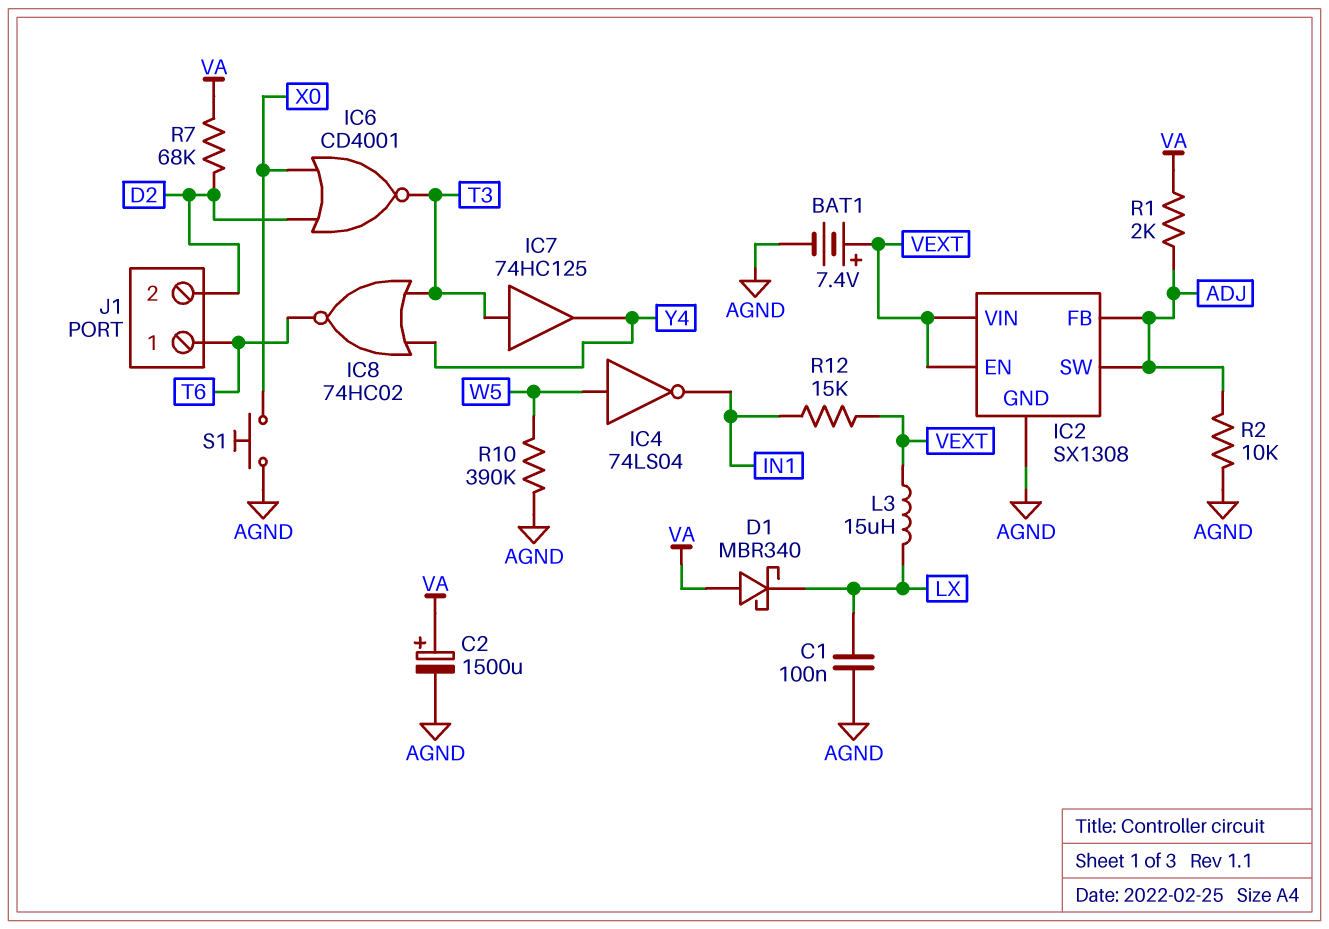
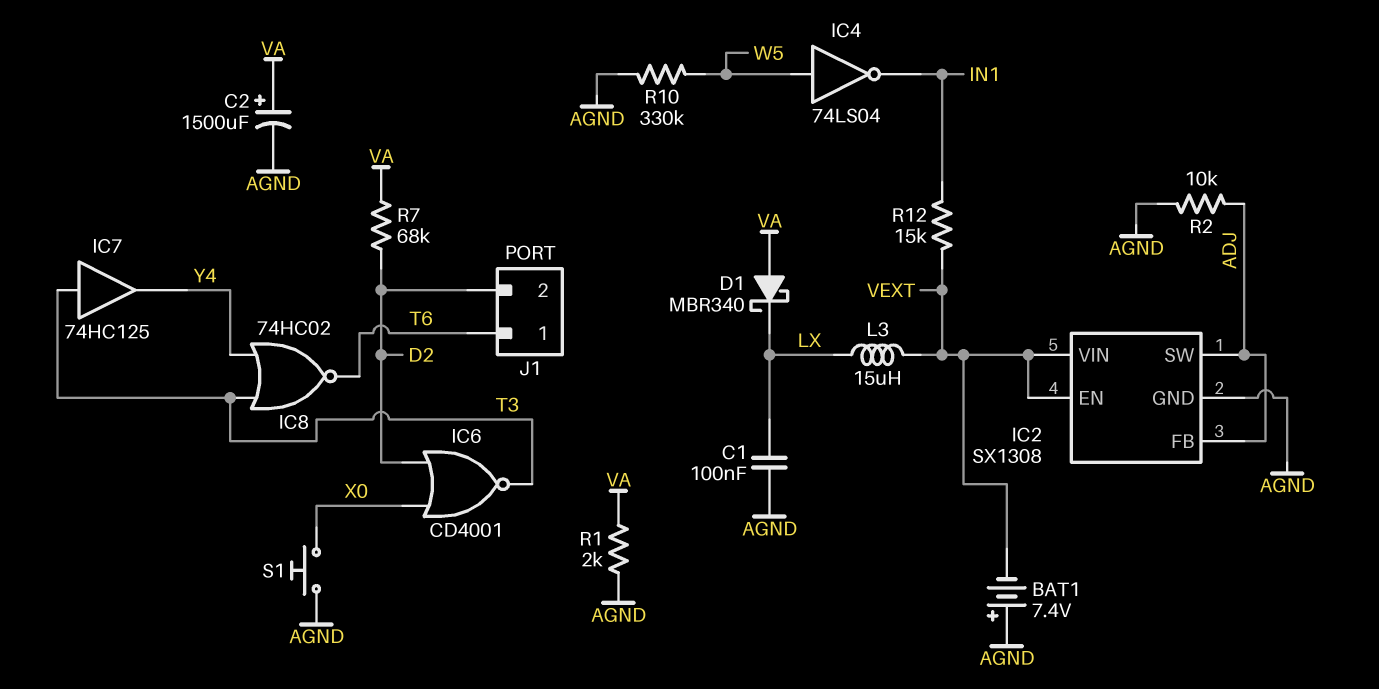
BAT1: 7.4V (plus VEXT, minus AGND) -> 7.4V (plus AGND, minus VEXT)
R1: 2k (ADJ, VA) -> 2k (AGND, VA)
R10: 390k (AGND, W5) -> 330k (AGND, W5)

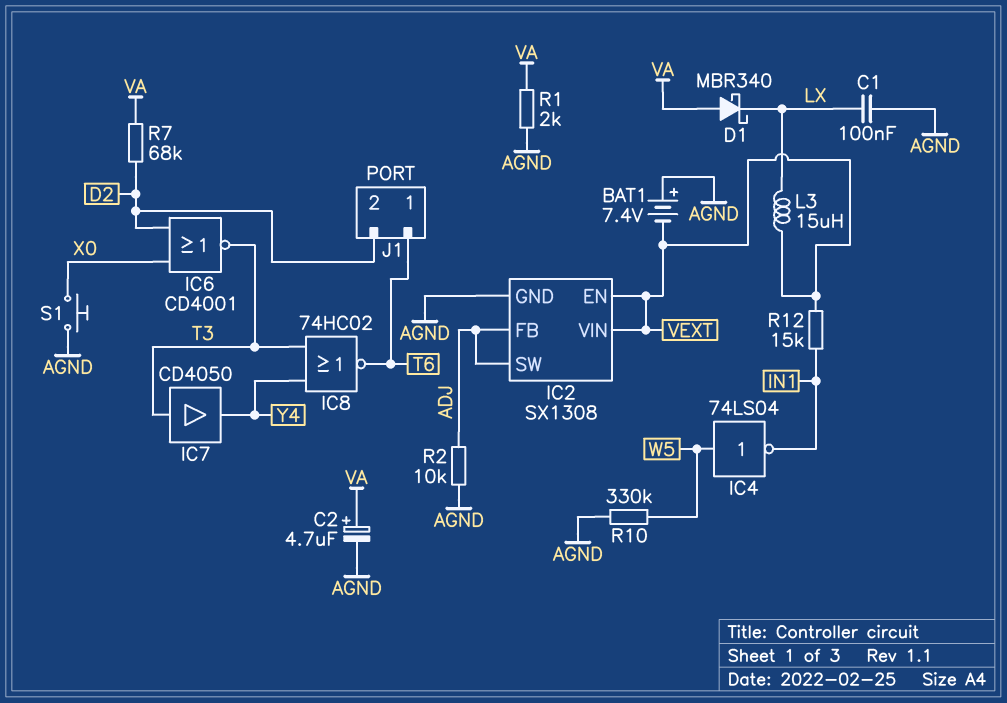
C2: 1500uF (plus VA, minus AGND) -> 4.7uF (plus VA, minus AGND)
IC7: buffer 74HC125 (in T3, out Y4) -> buffer CD4050 (in T3, out Y4)

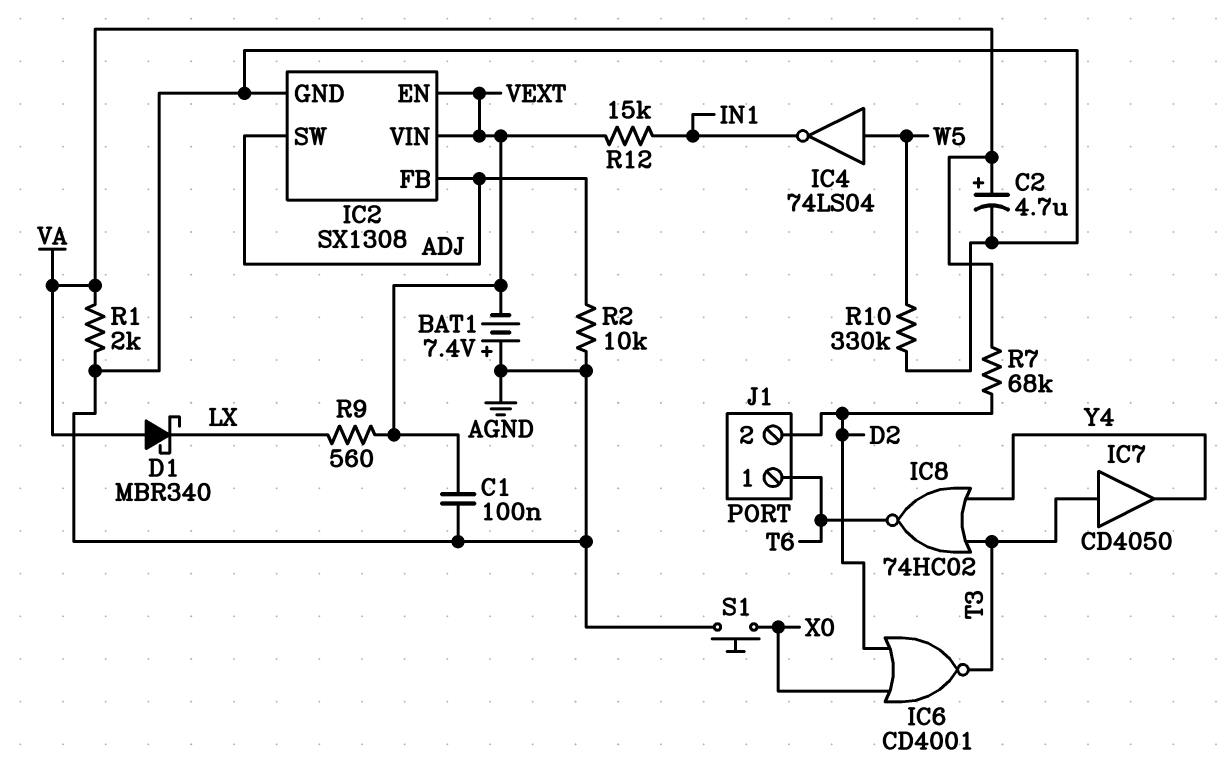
C1: 100nF (AGND, LX) -> 100nF (AGND, VEXT)
L3: 15uH (LX, VEXT) -> none
R9: none -> 560 (LX, VEXT)

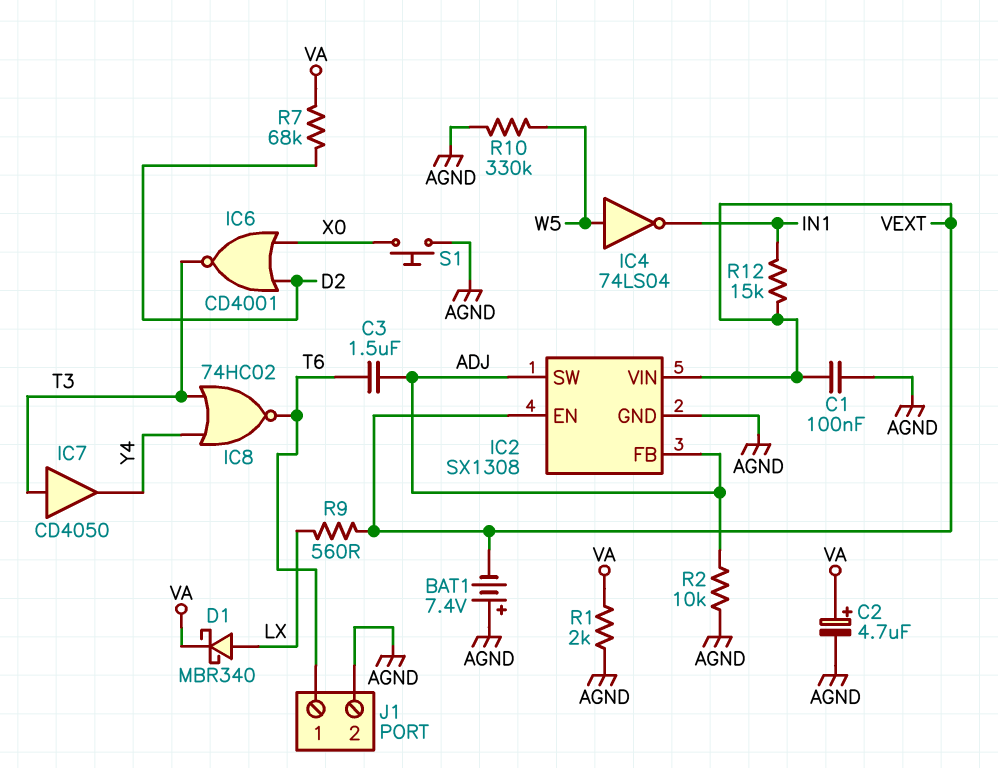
C3: none -> 1.5uF (ADJ, T6)
D1: schottky MBR340 (A VA, K LX) -> schottky MBR340 (A LX, K VA)
J1 pin 2: D2 -> AGND

